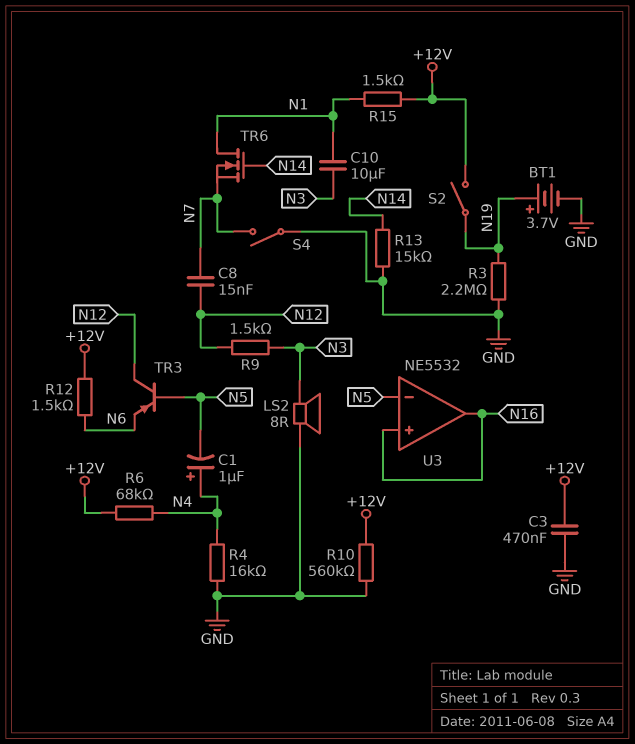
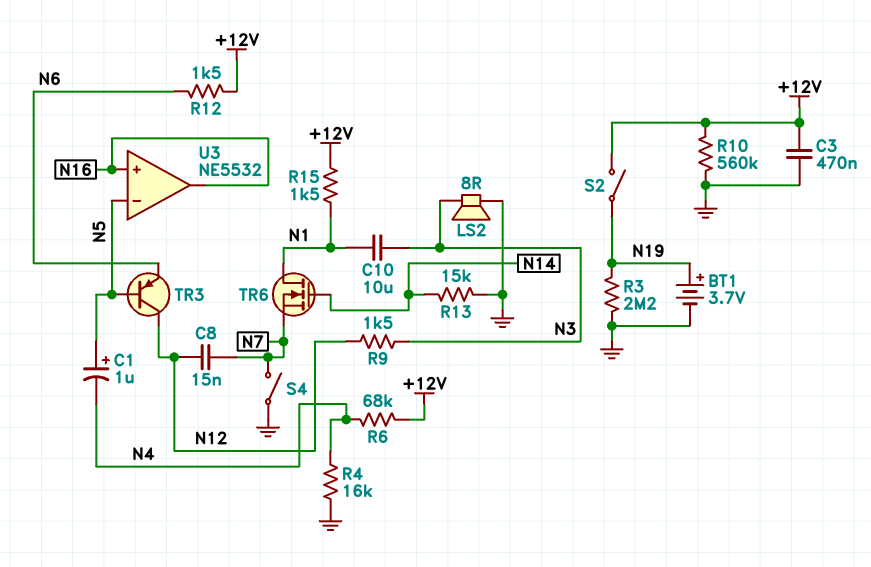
C1: 1uF (plus N4, minus N5) -> 1uF (plus N5, minus N4)

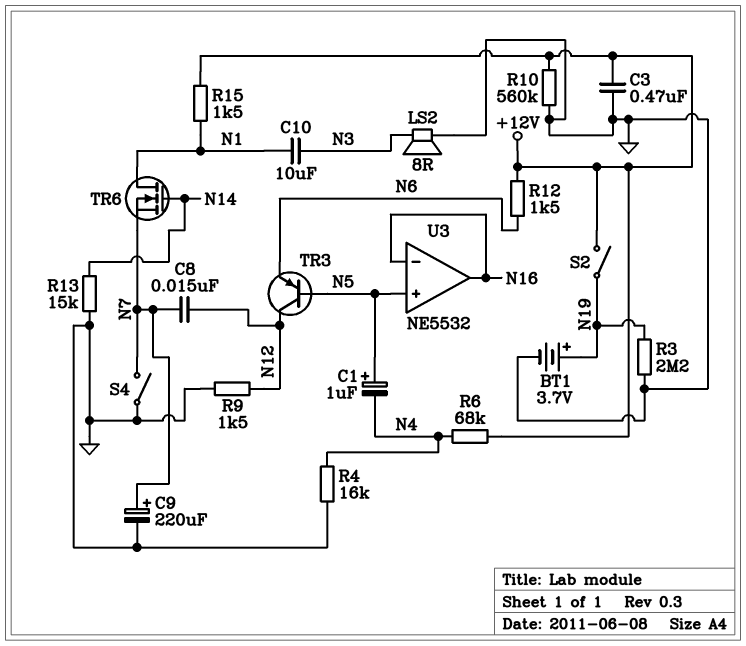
C9: none -> 220uF (plus N7, minus GND)
R9: 1.5k (N3, N12) -> 1.5k (GND, N12)
U3 pin in+: N16 -> N5
U3 pin in-: N5 -> N16

